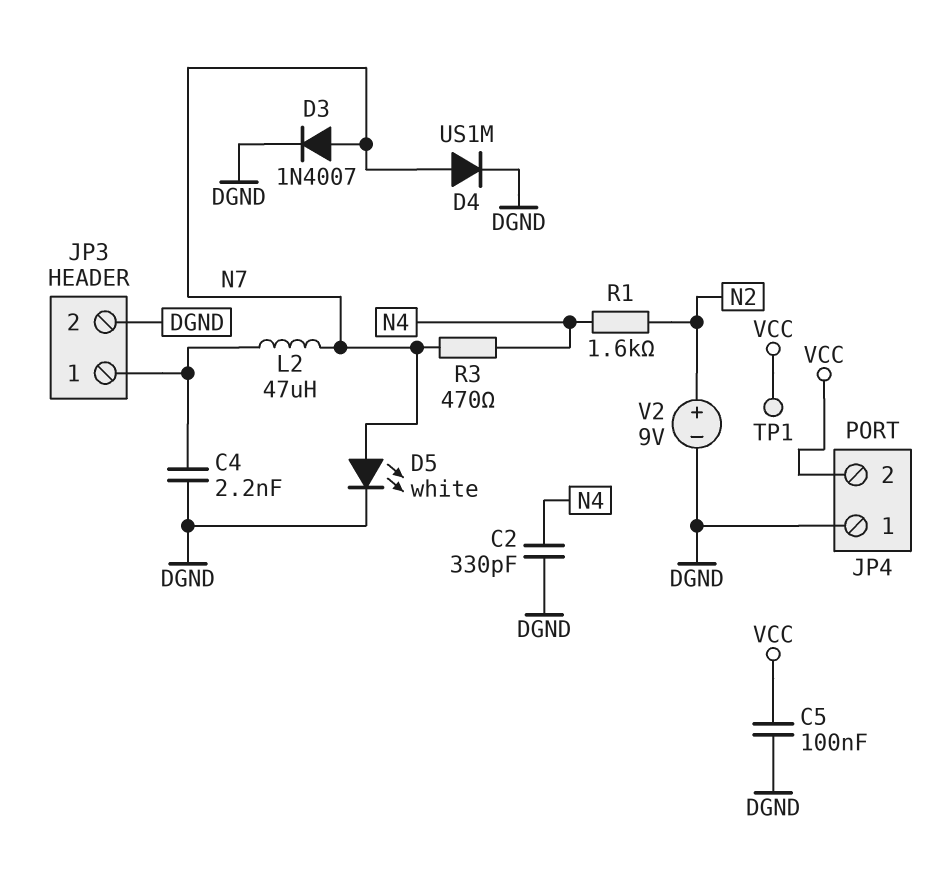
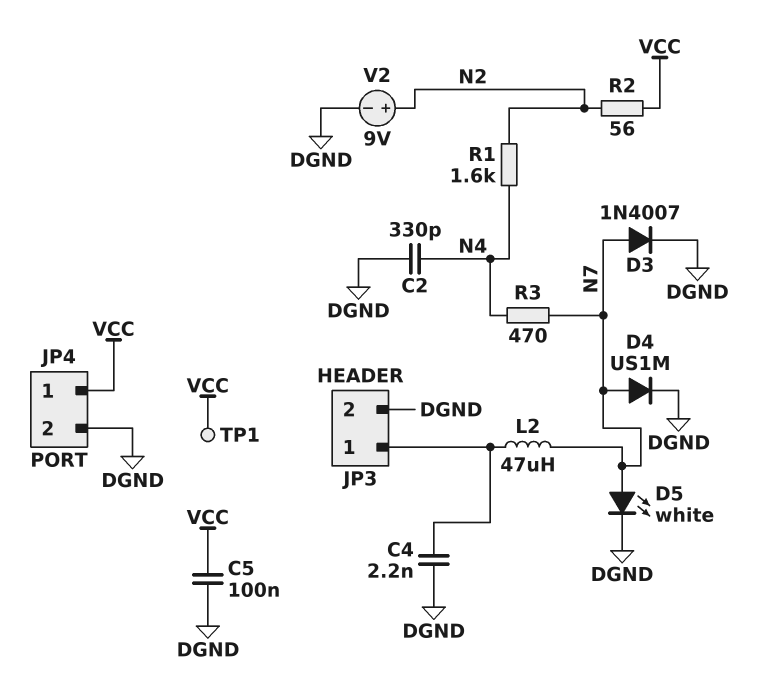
JP4 pin 1: DGND -> VCC
JP4 pin 2: VCC -> DGND
R2: none -> 56 (N2, VCC)

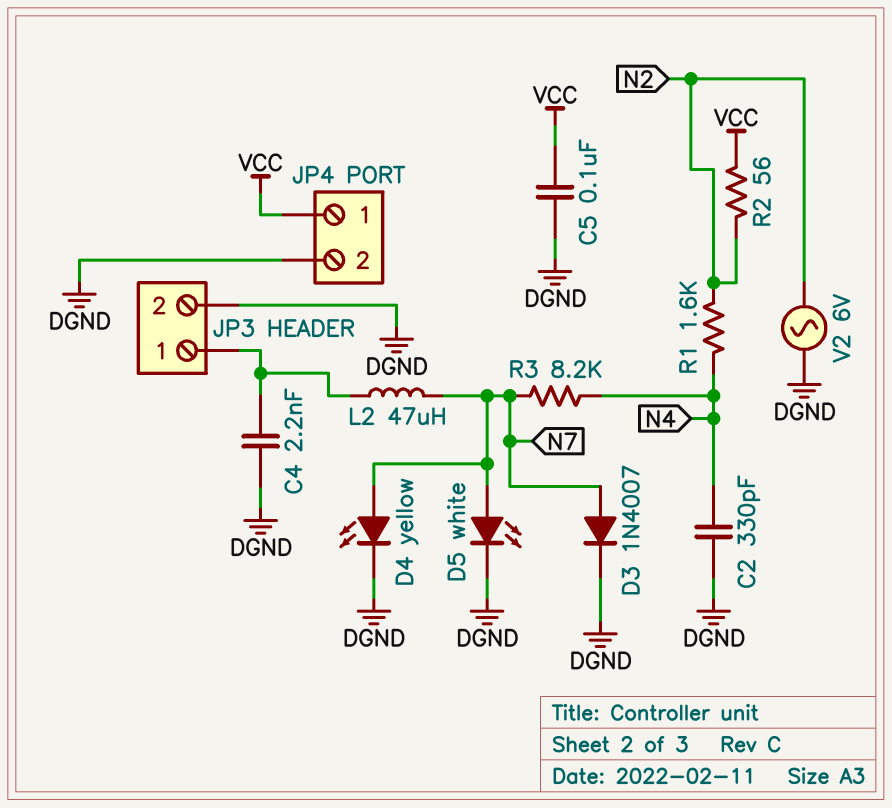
D4: diode US1M (A N7, K DGND) -> LED yellow (A N7, K DGND)
R3: 470 (N4, N7) -> 8.2k (N4, N7)
TP1: test point (VCC) -> none
V2: 9V (plus N2, minus DGND) -> AC 6V (DGND, N2)

